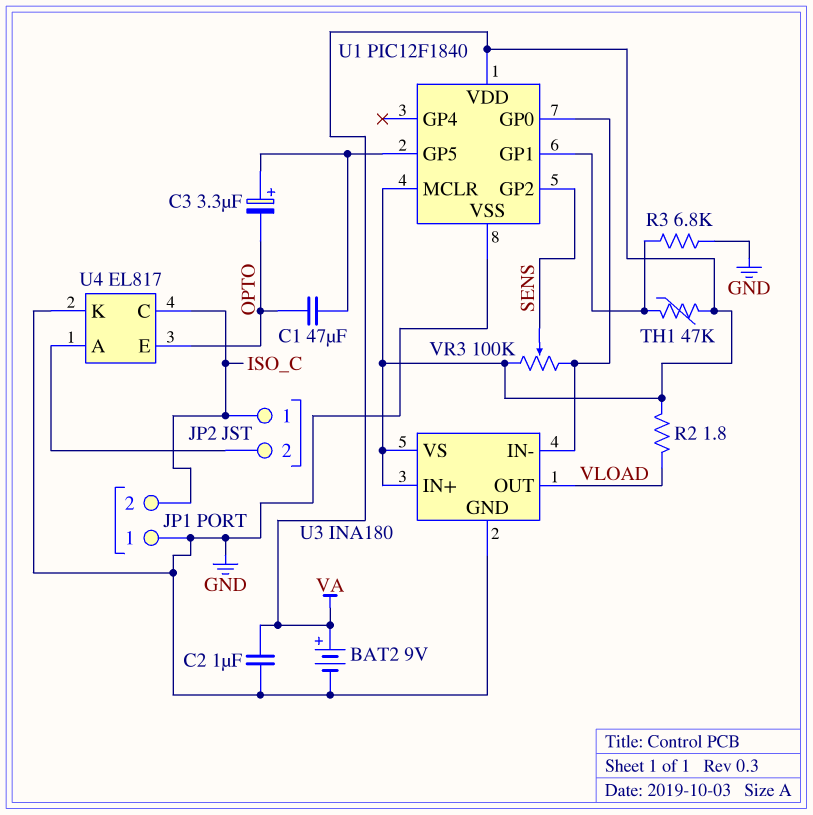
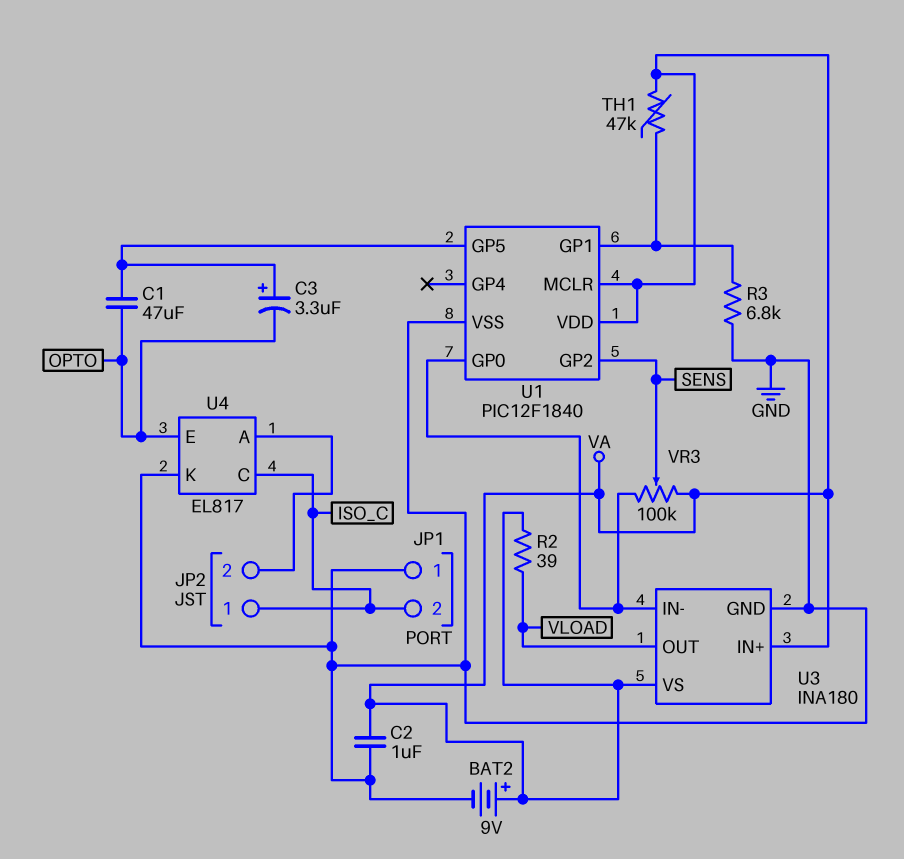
R2: 1.8 (VA, VLOAD) -> 39 (VA, VLOAD)

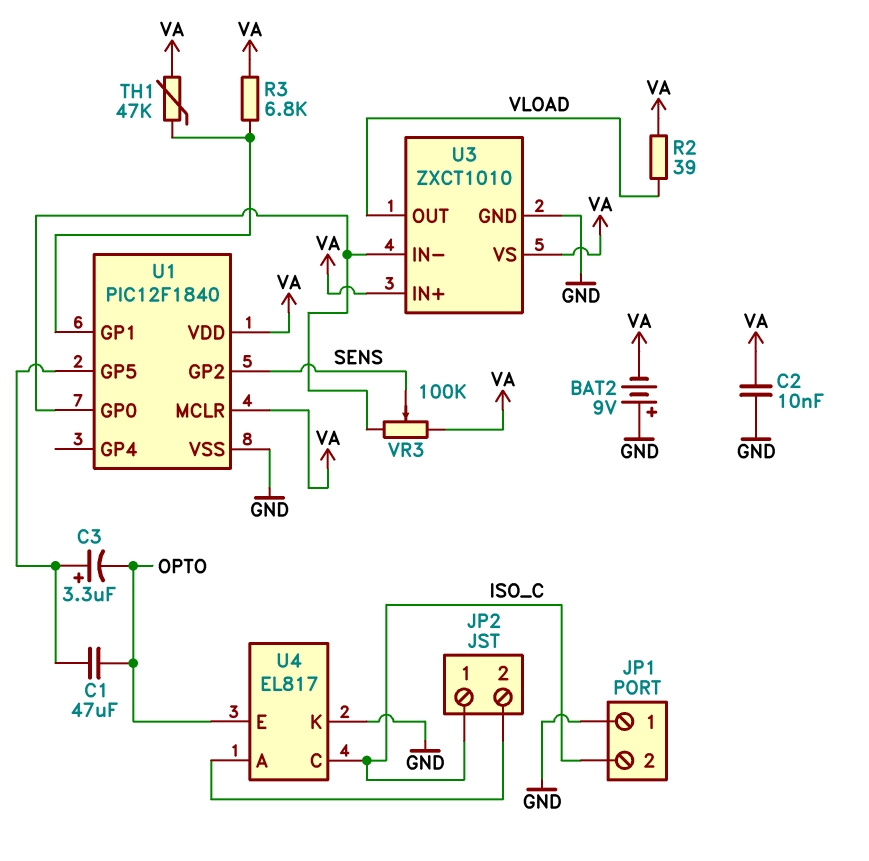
BAT2: 9V (plus VA, minus GND) -> 9V (plus GND, minus VA)
C2: 1uF (GND, VA) -> 10nF (GND, VA)
R3: 6.8k (GND, U1/GP1) -> 6.8k (U1/GP1, VA)
U3: INA180 -> ZXCT1010

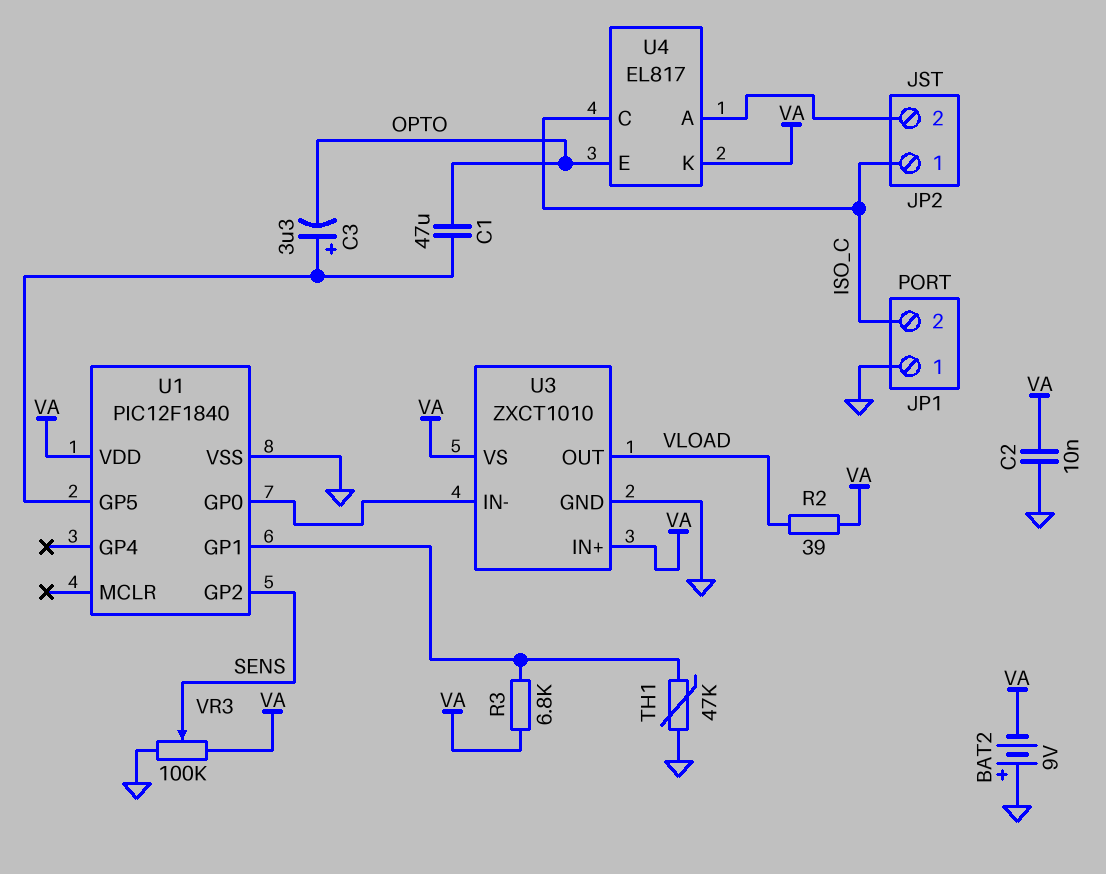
TH1: 47k (U1/GP1, VA) -> 47k (GND, U1/GP1)
U1 pin MCLR: VA -> none
U4 pin K: GND -> VA
VR3: 100k (U1/GP0, VA, wiper SENS) -> 100k (GND, VA, wiper SENS)

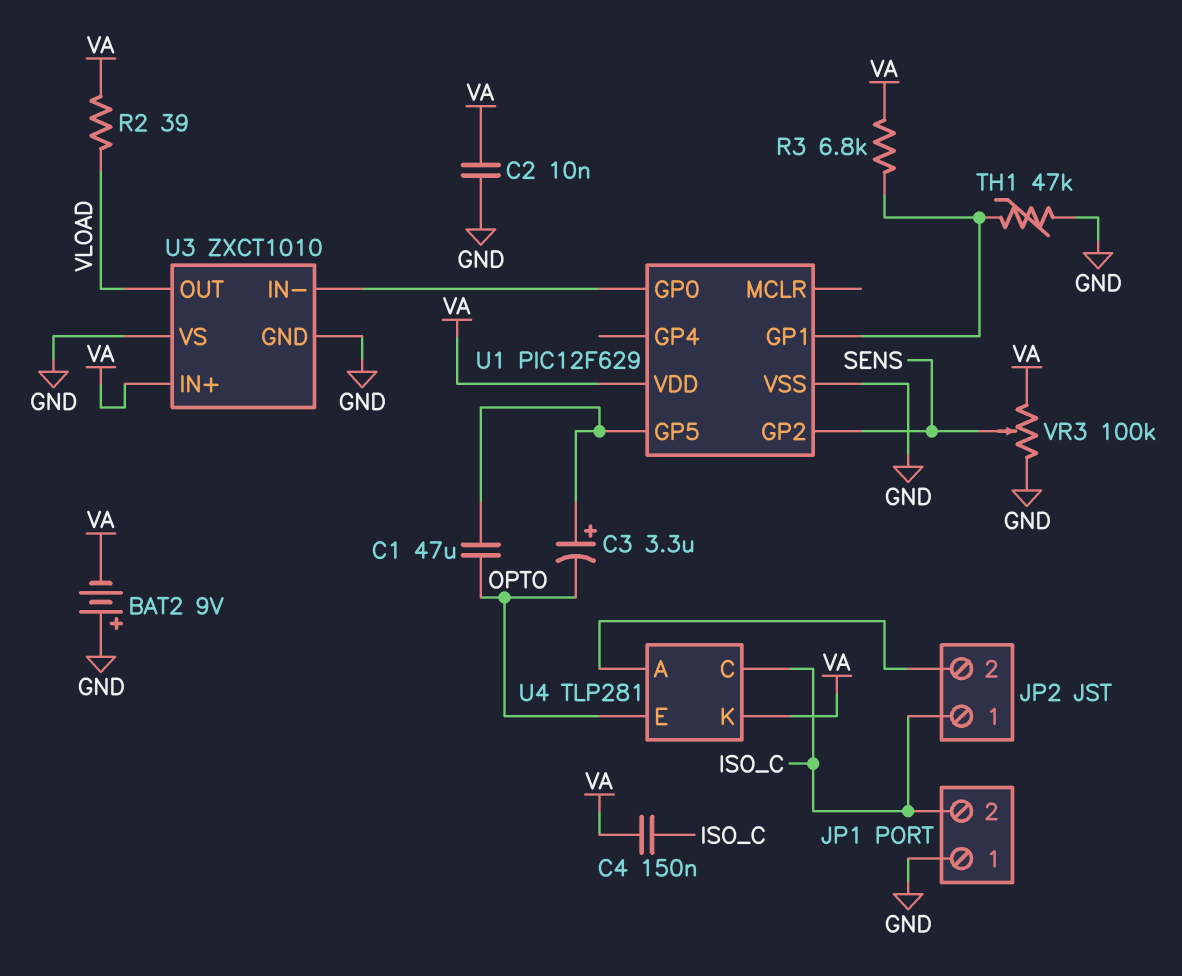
C4: none -> 150nF (ISO_C, VA)
U1: PIC12F1840 -> PIC12F629
U3 pin VS: VA -> GND
U4: EL817 -> TLP281

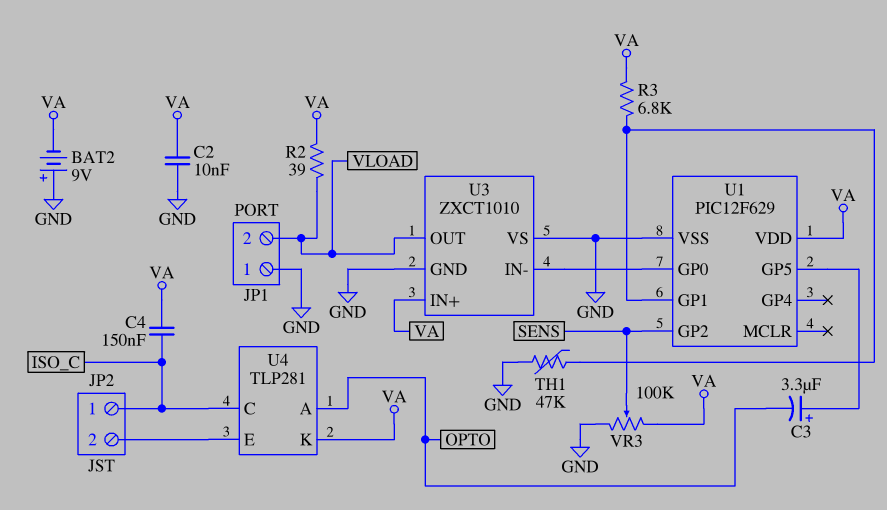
C1: 47uF (OPTO, U1/GP5) -> none
JP1 pin 2: ISO_C -> VLOAD
U4 pin A: JP2/2 -> OPTO
U4 pin E: OPTO -> JP2/2

